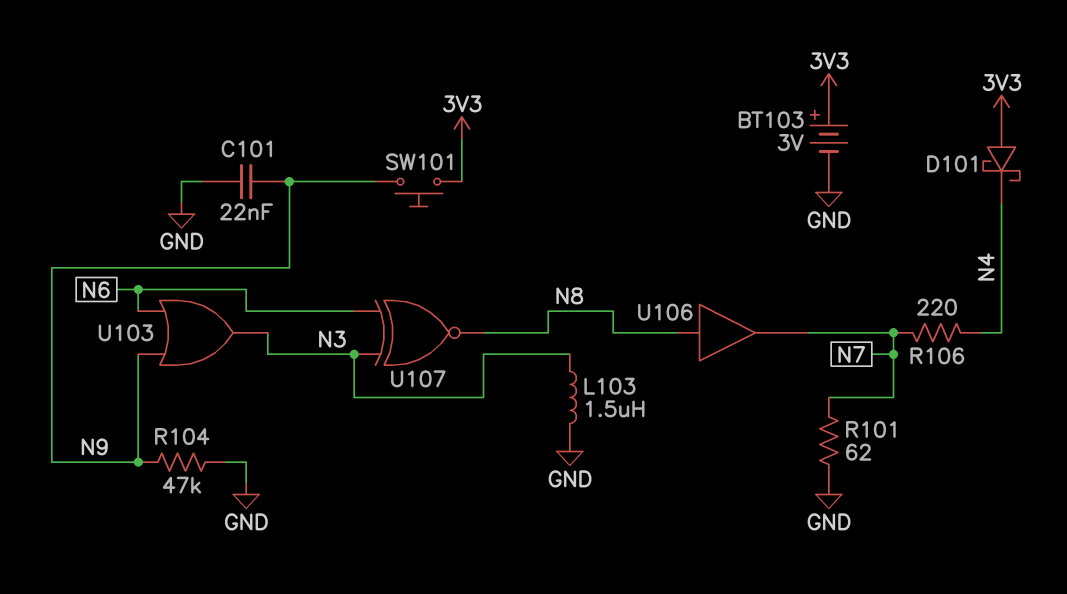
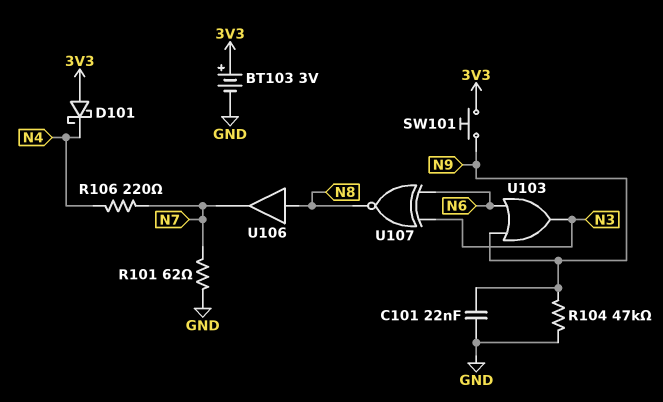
L103: 1.5uH (GND, N3) -> none

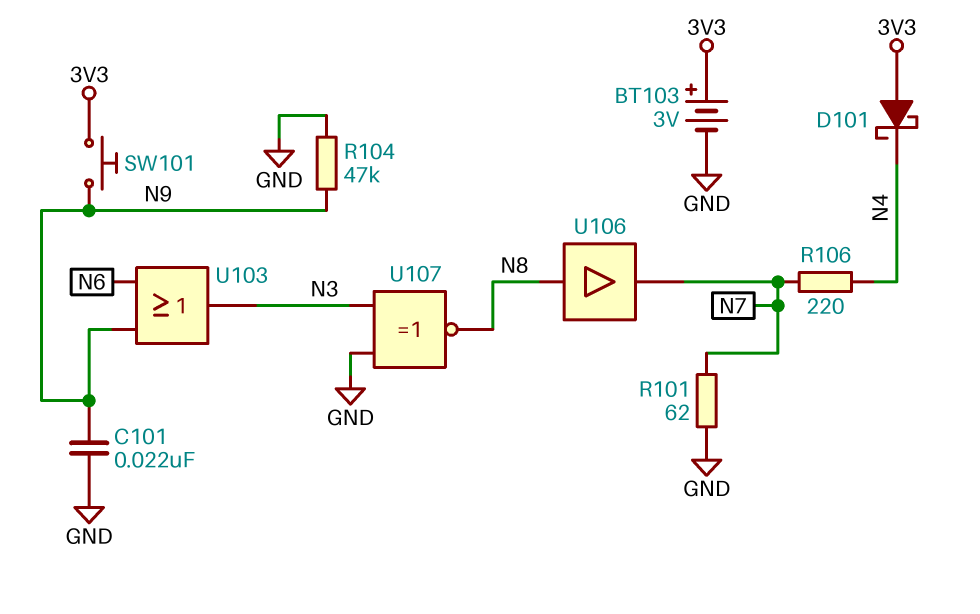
U107: XNOR (in N3, in N6, out N8) -> XNOR (in GND, in N3, out N8)

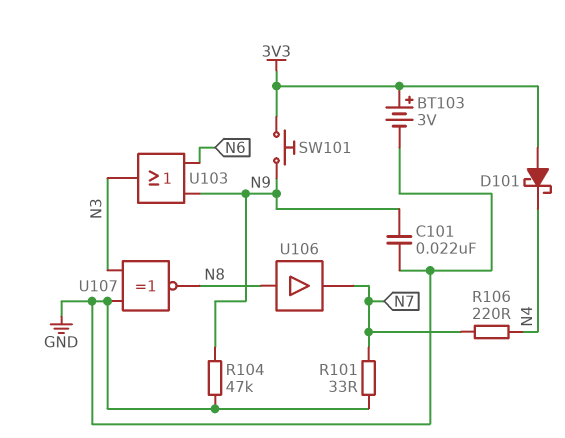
R101: 62 (GND, N7) -> 33 (GND, N7)

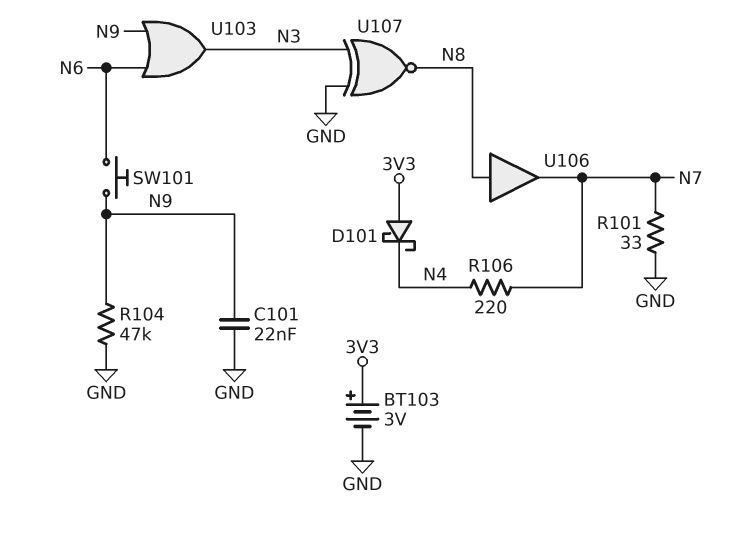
SW101: button (3V3, N9) -> button (N6, N9)

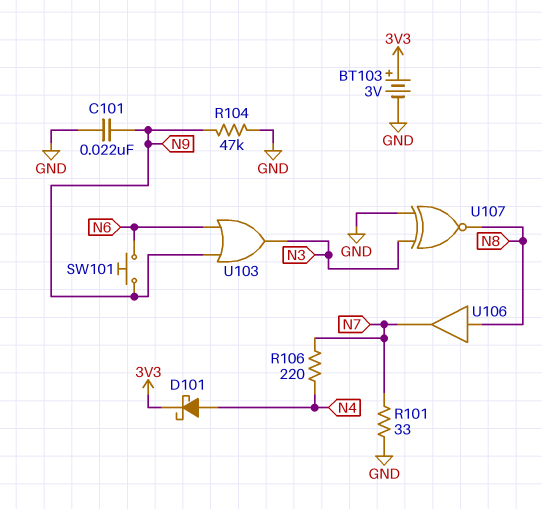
D101: schottky (A 3V3, K N4) -> schottky (A N4, K 3V3)

